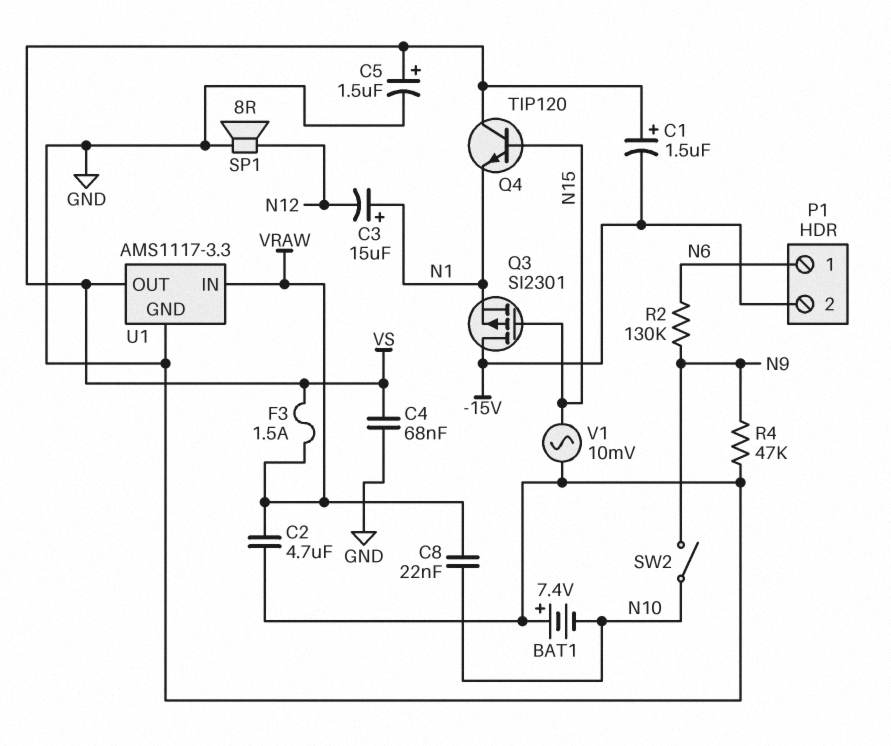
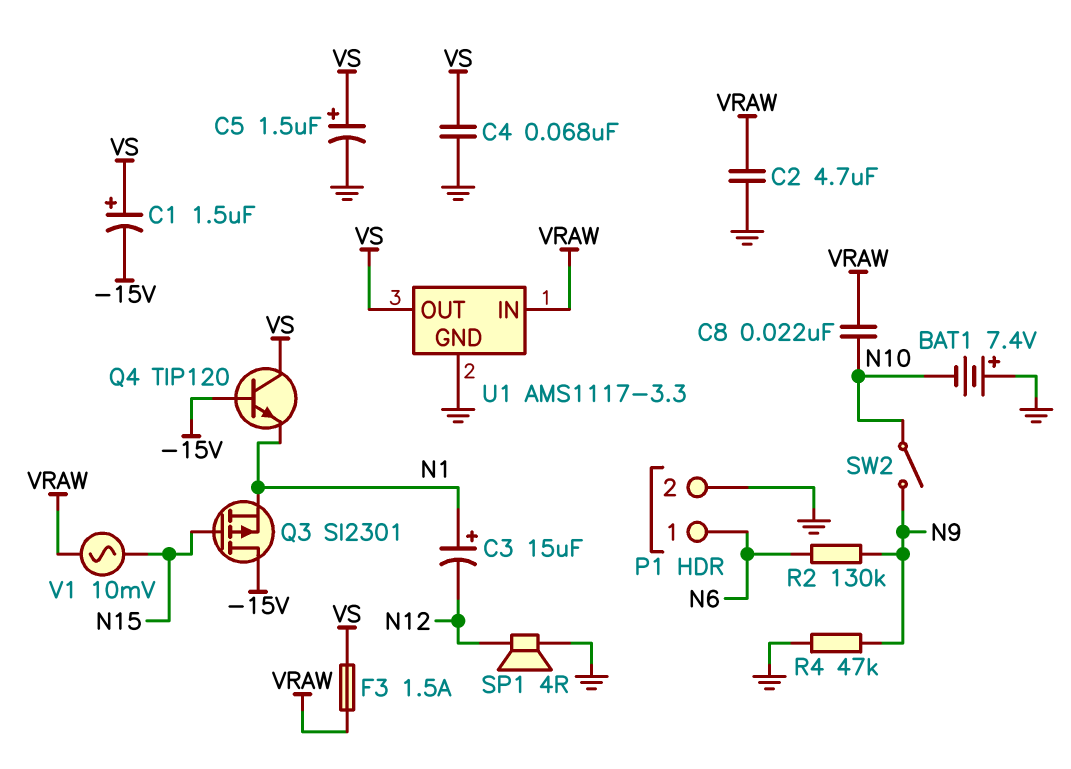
P1 pin 2: -15V -> GND
Q4: NPN TIP120 (B N15, C VS, E N1) -> NPN TIP120 (B -15V, C VS, E N1)
SP1: speaker 8R (GND, N12) -> speaker 4R (GND, N12)
V1: AC 10mV (GND, N15) -> AC 10mV (N15, VRAW)

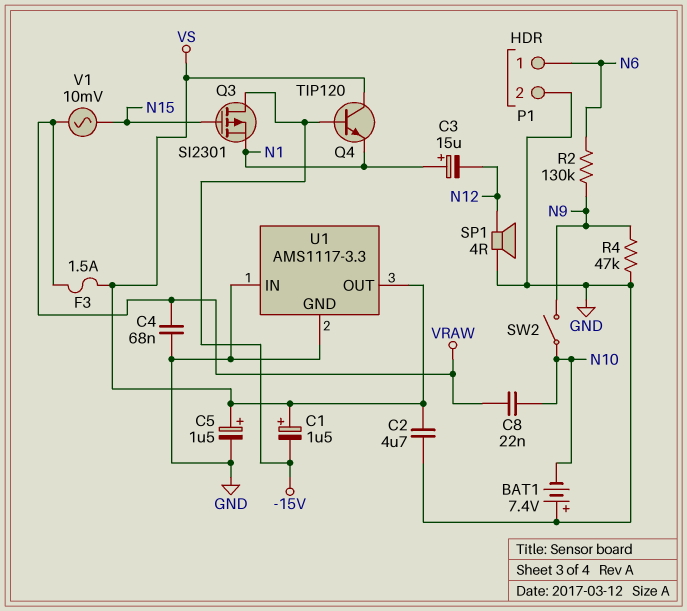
C2: 4.7uF (GND, VRAW) -> 4.7uF (GND, VS)
C4: 68nF (GND, VS) -> 68nF (GND, VRAW)
U1 pin IN: VRAW -> GND

